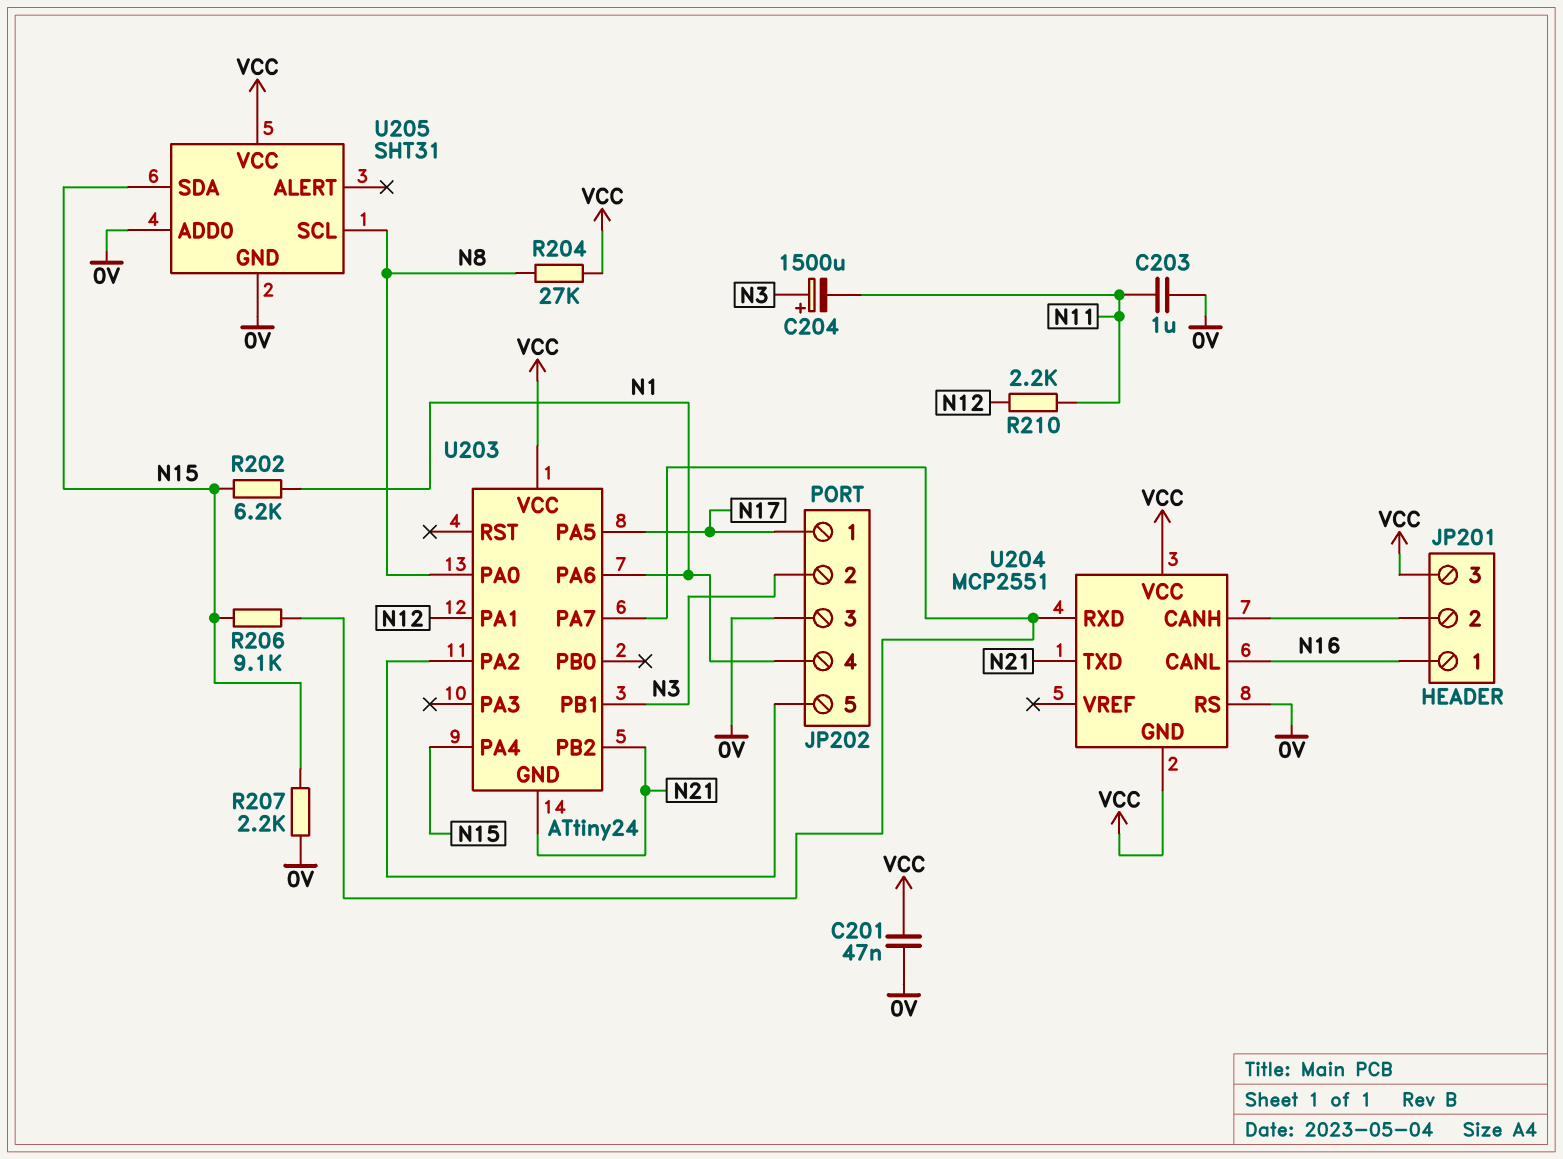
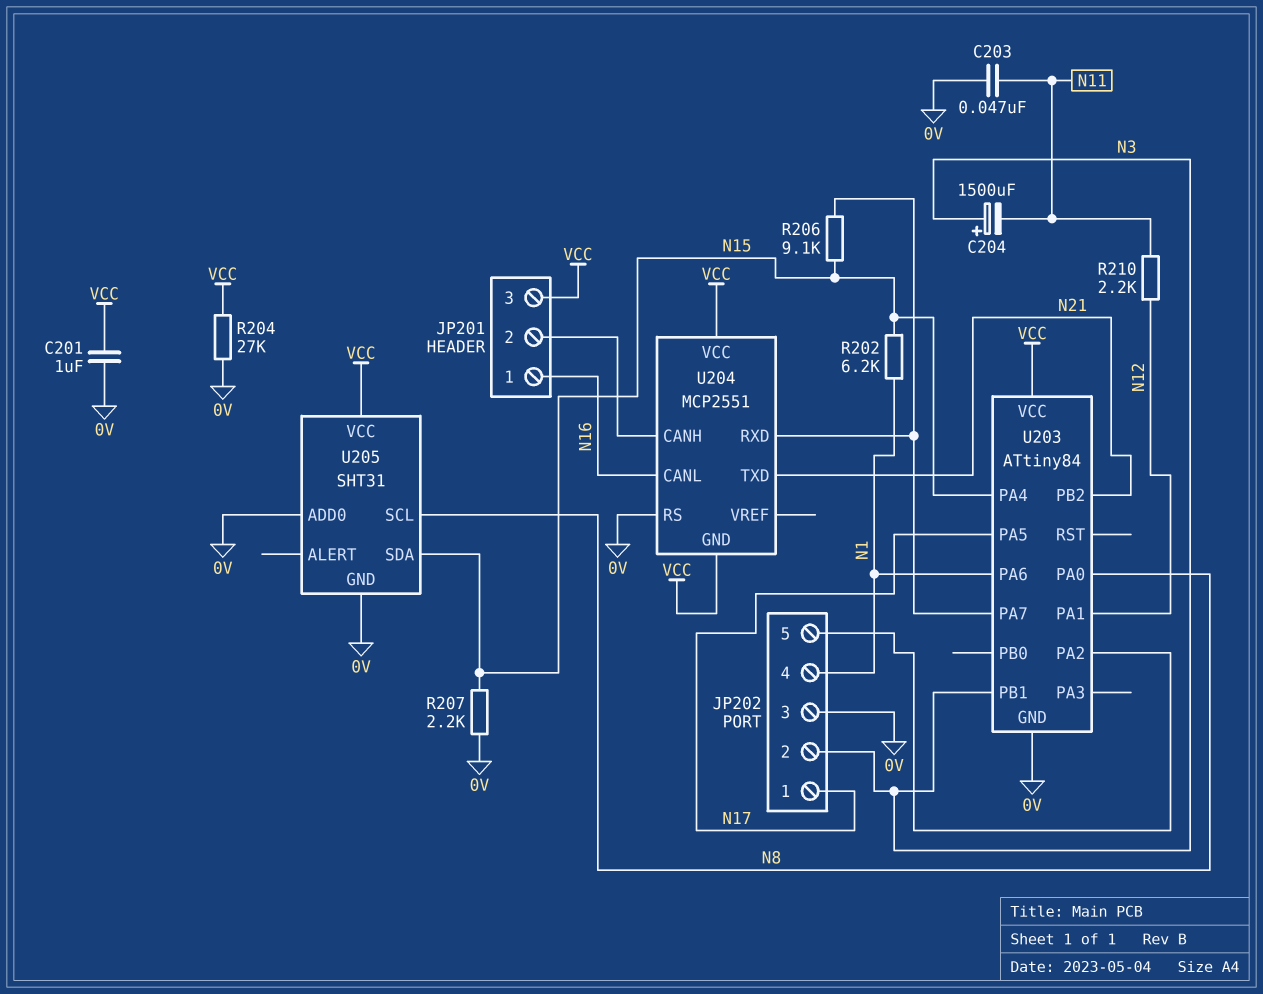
C201: 47nF (0V, VCC) -> 1uF (0V, VCC)
C203: 1uF (0V, N11) -> 47nF (0V, N11)
R204: 27k (N8, VCC) -> 27k (0V, VCC)
U203: ATtiny24 -> ATtiny84
U203 pin GND: N21 -> 0V

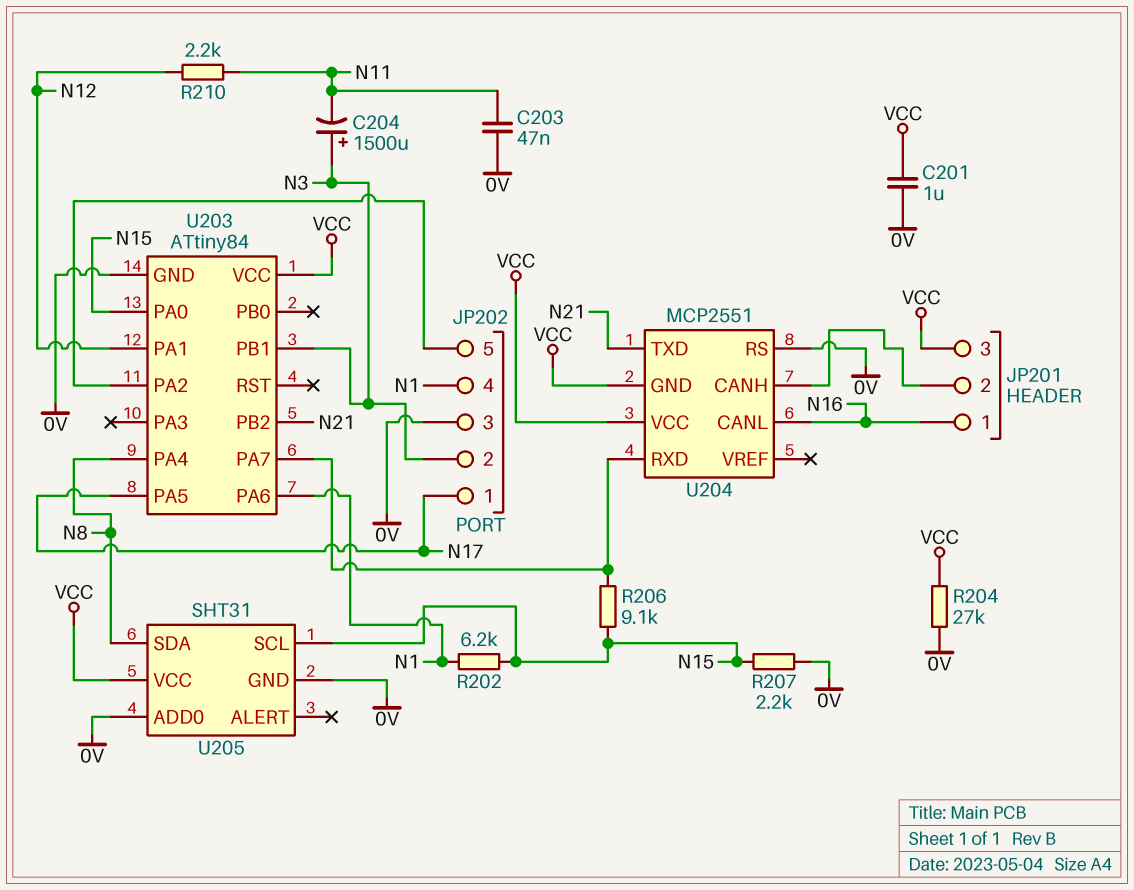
U203 pin PA0: N8 -> N15
U203 pin PA4: N15 -> N8
U205 pin SCL: N8 -> N15
U205 pin SDA: N15 -> N8

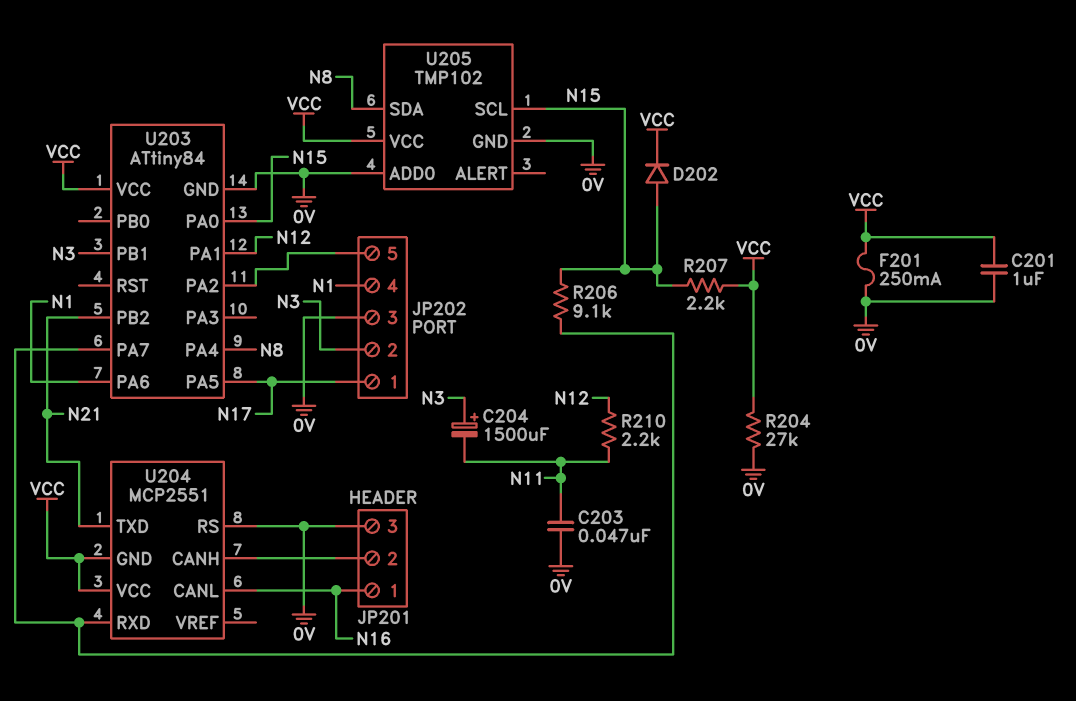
D202: none -> diode (A N15, K VCC)
F201: none -> 250mA (0V, VCC)
JP201 pin 3: VCC -> 0V
R202: 6.2k (N1, N15) -> none
R207: 2.2k (0V, N15) -> 2.2k (N15, VCC)
U205: SHT31 -> TMP102

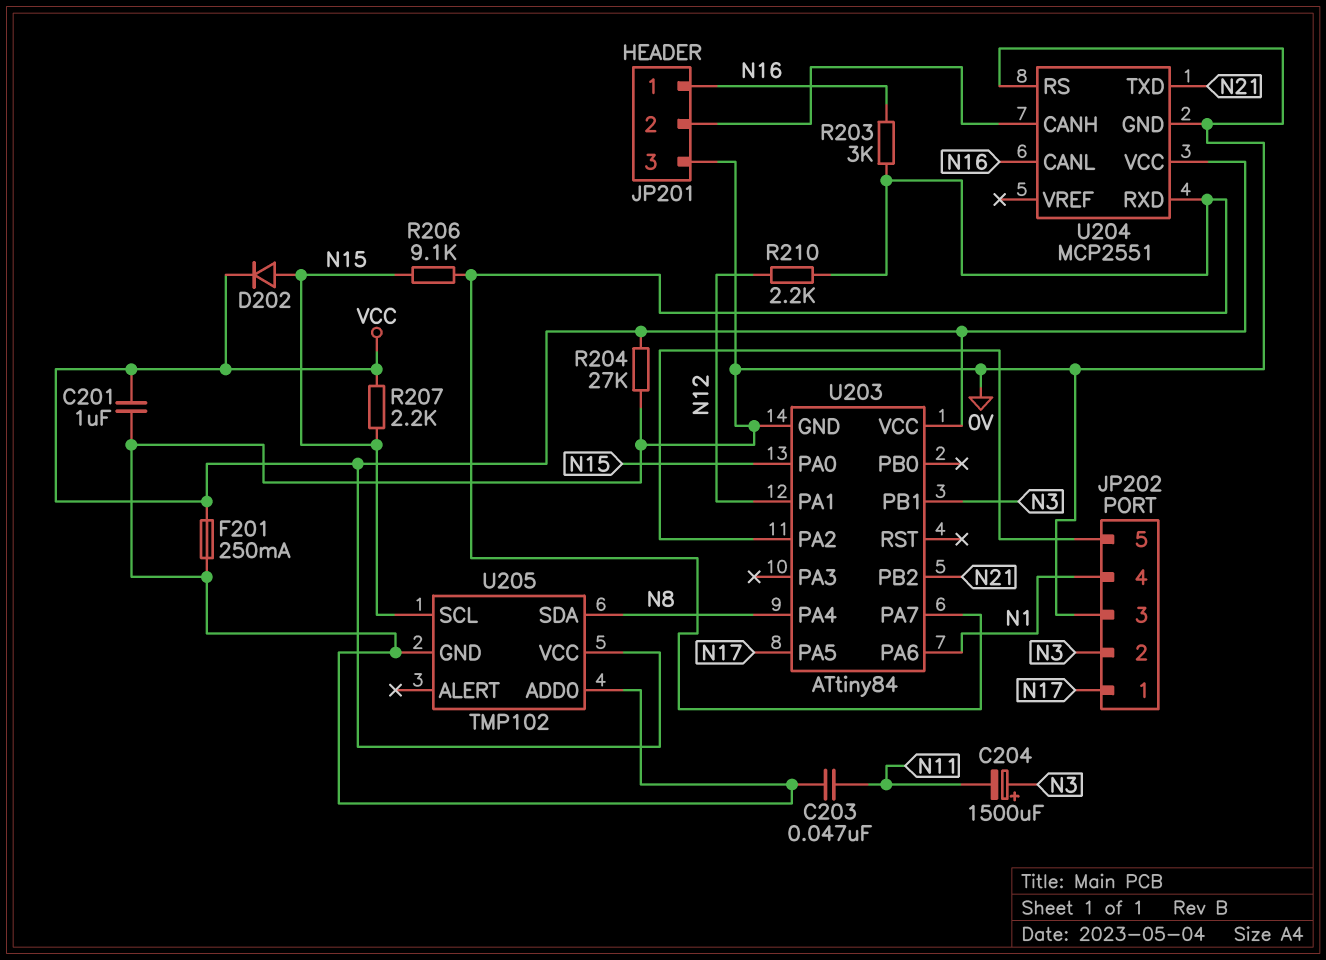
R203: none -> 3k (N16, U203/PA7)
R210: 2.2k (N11, N12) -> 2.2k (N12, U203/PA7)
U204 pin GND: VCC -> 0V

